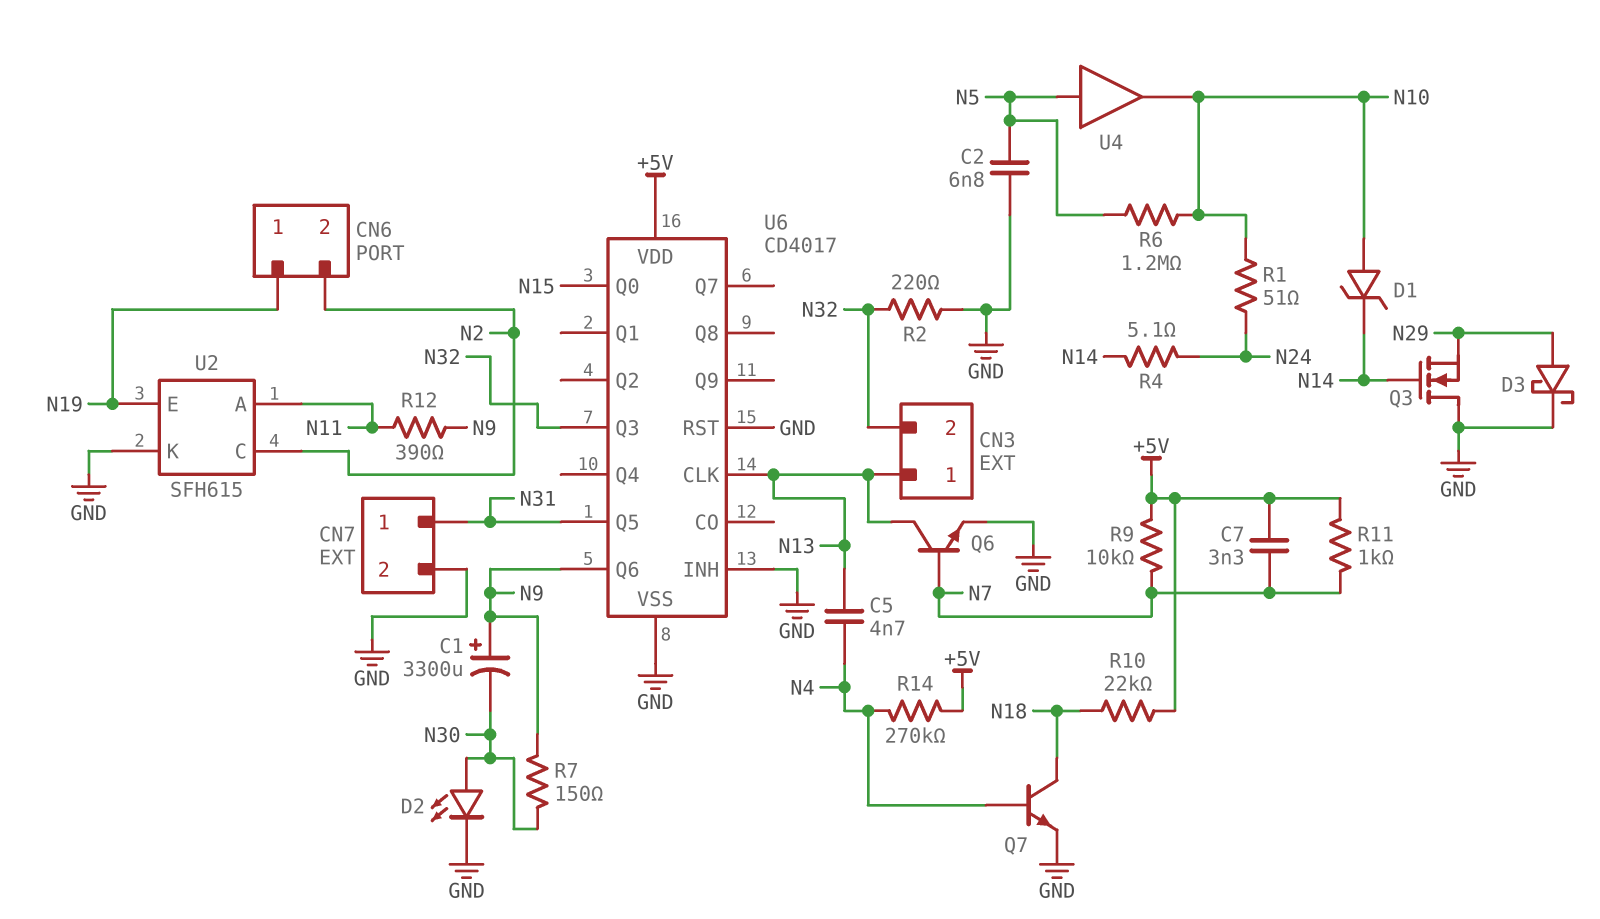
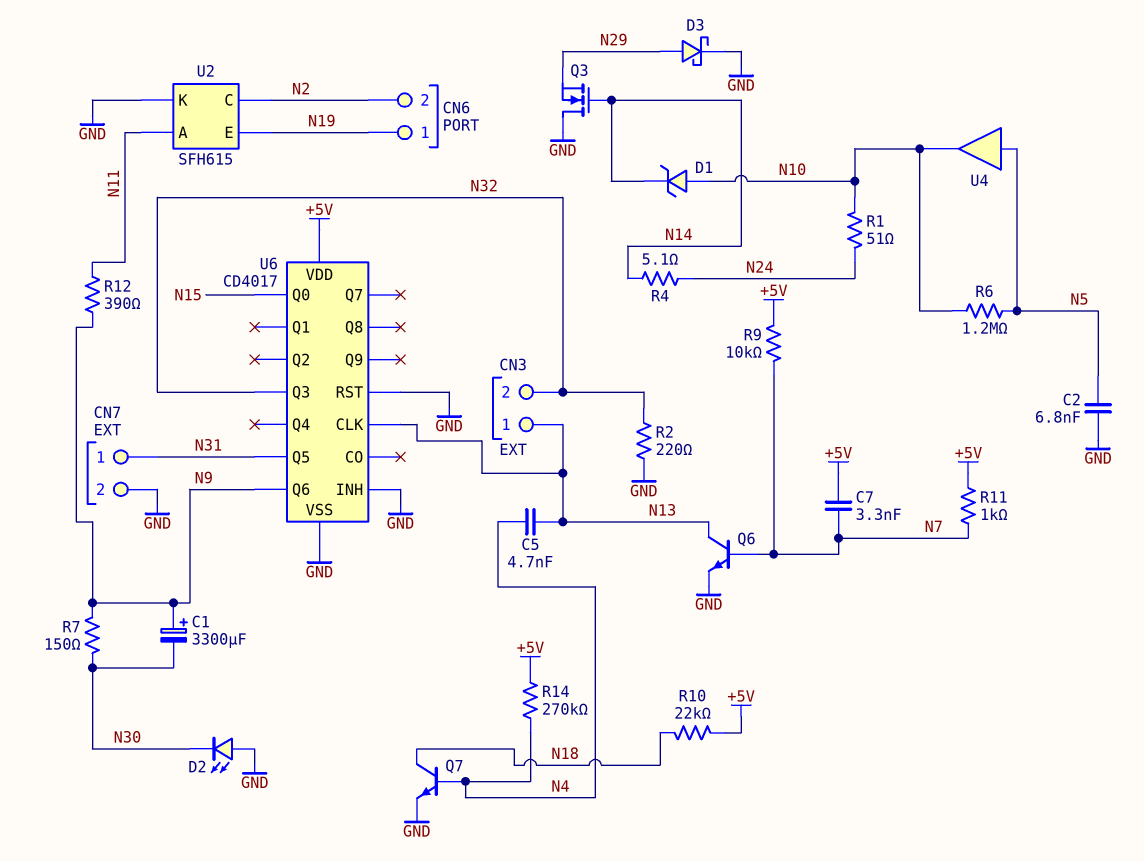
D2: LED (A N30, K GND) -> LED (A GND, K N30)

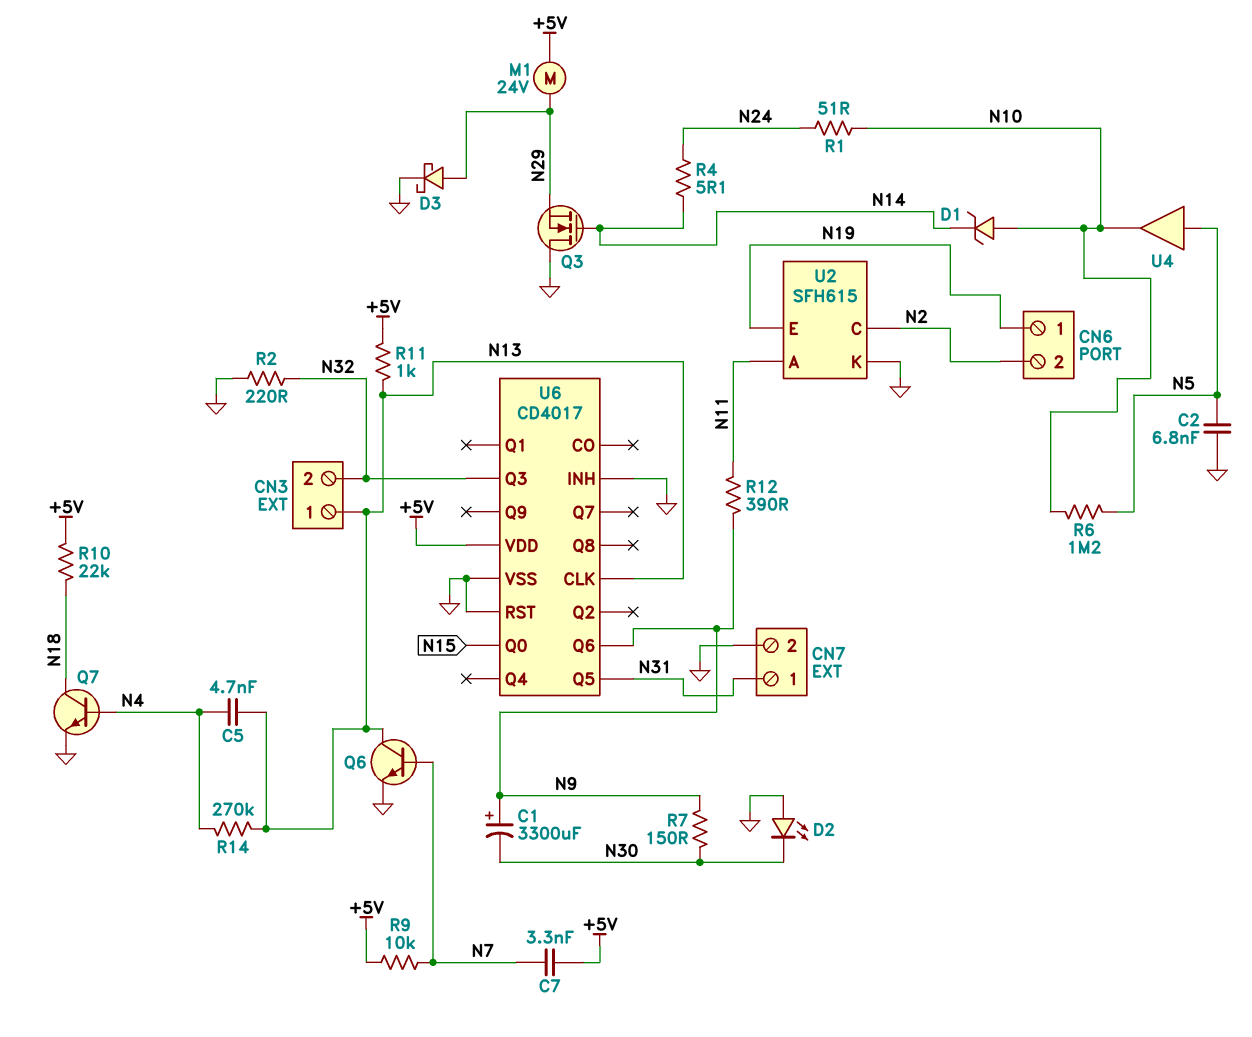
M1: none -> motor 24V (+5V, N29)
R11: 1k (+5V, N7) -> 1k (+5V, N13)
R14: 270k (+5V, N4) -> 270k (N4, N13)

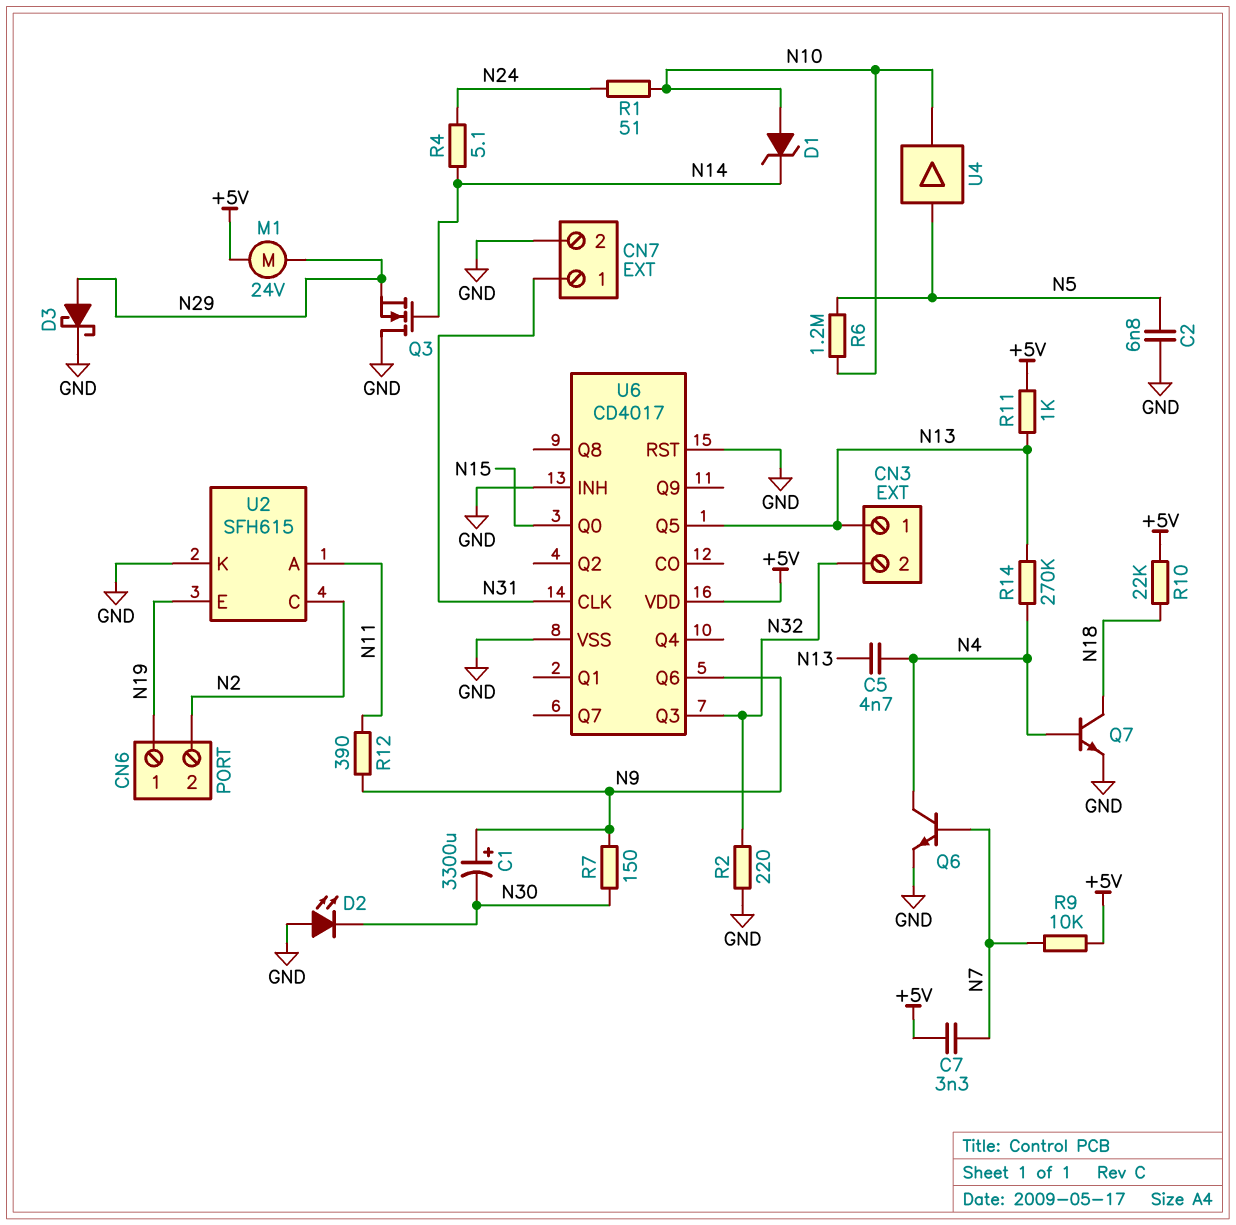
Q6: NPN (B N7, C N13, E GND) -> NPN (B N7, C N4, E GND)
U6 pin CLK: N13 -> N31
U6 pin Q5: N31 -> N13

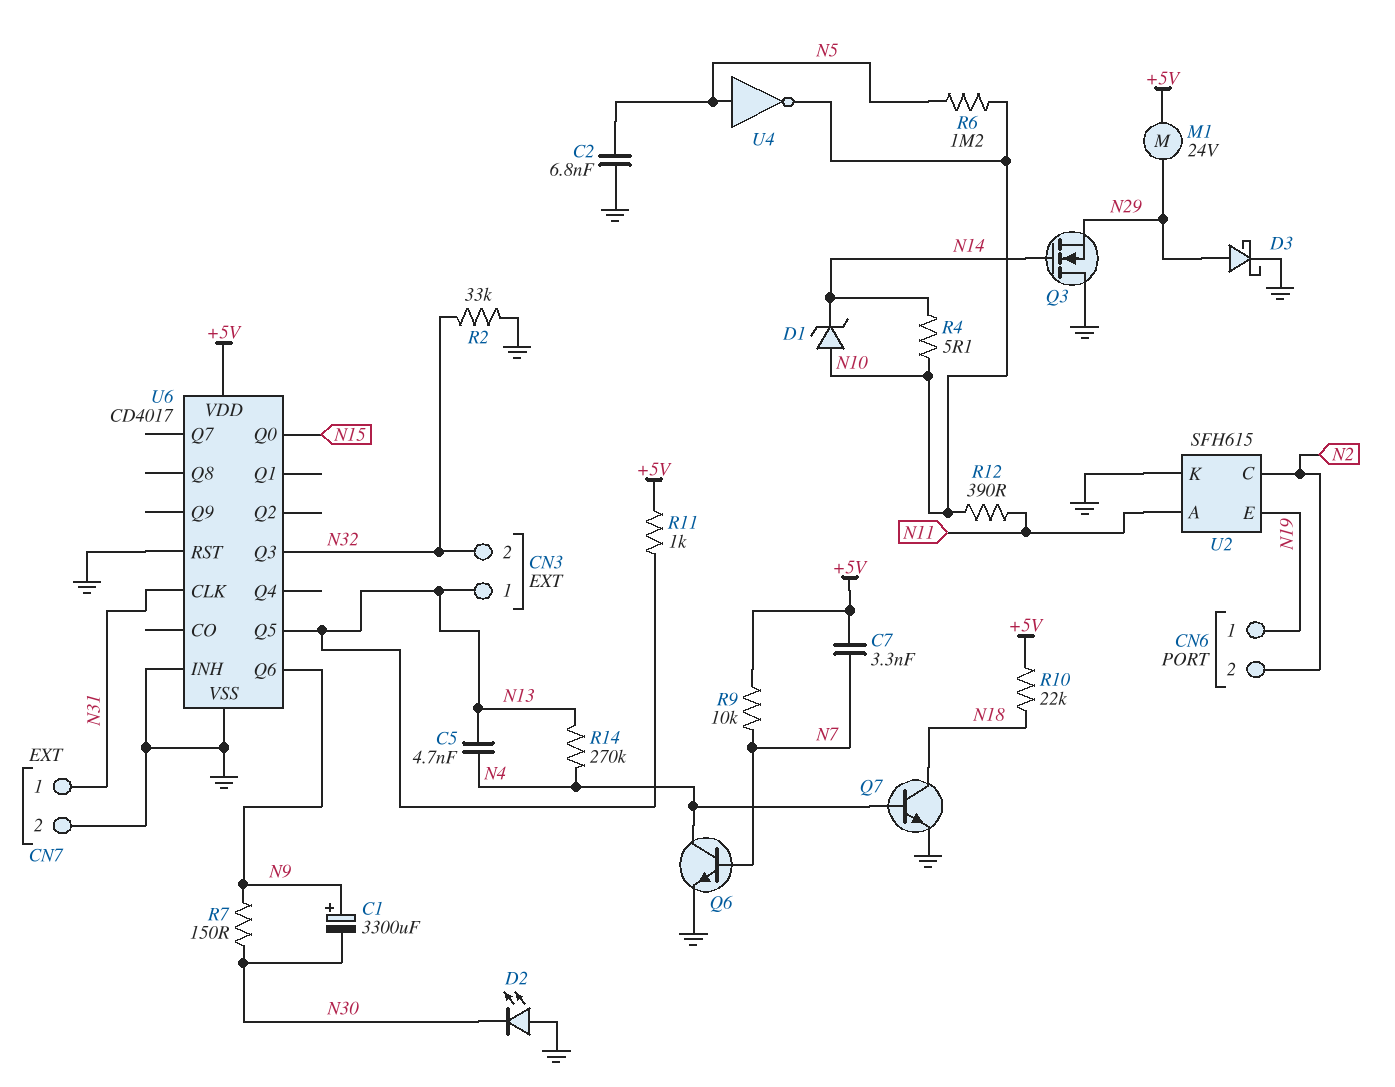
R1: 51 (N10, N24) -> none
R2: 220 (GND, N32) -> 33k (GND, N32)
R4: 5.1 (N14, N24) -> 5.1 (N10, N14)
R12: 390 (N9, N11) -> 390 (N10, N11)
U4: buffer (in N5, out N10) -> NOT (in N5, out N10)

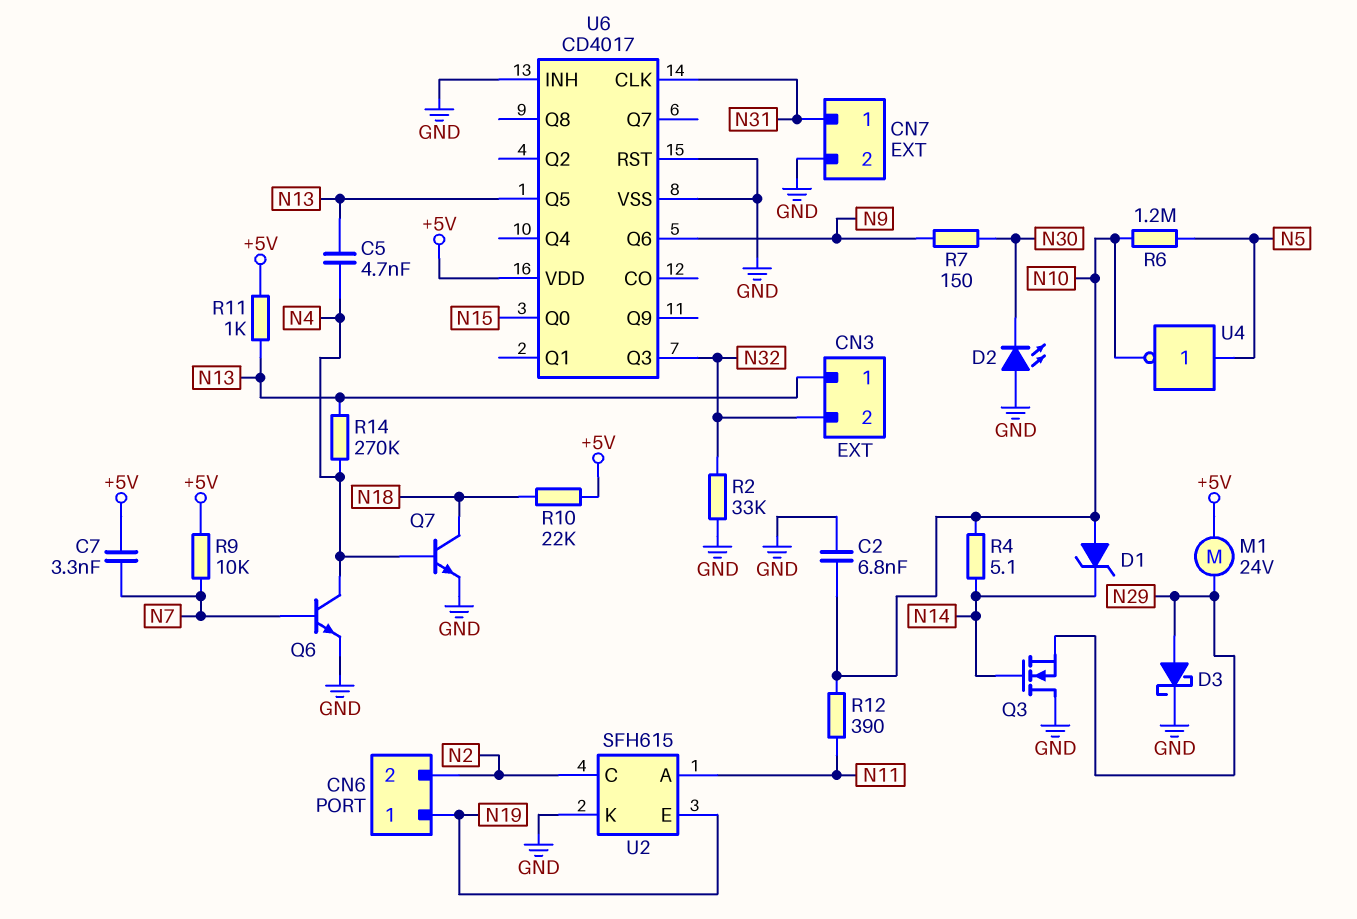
C1: 3300uF (plus N9, minus N30) -> none
C2: 6.8nF (GND, N5) -> 6.8nF (GND, N10)

